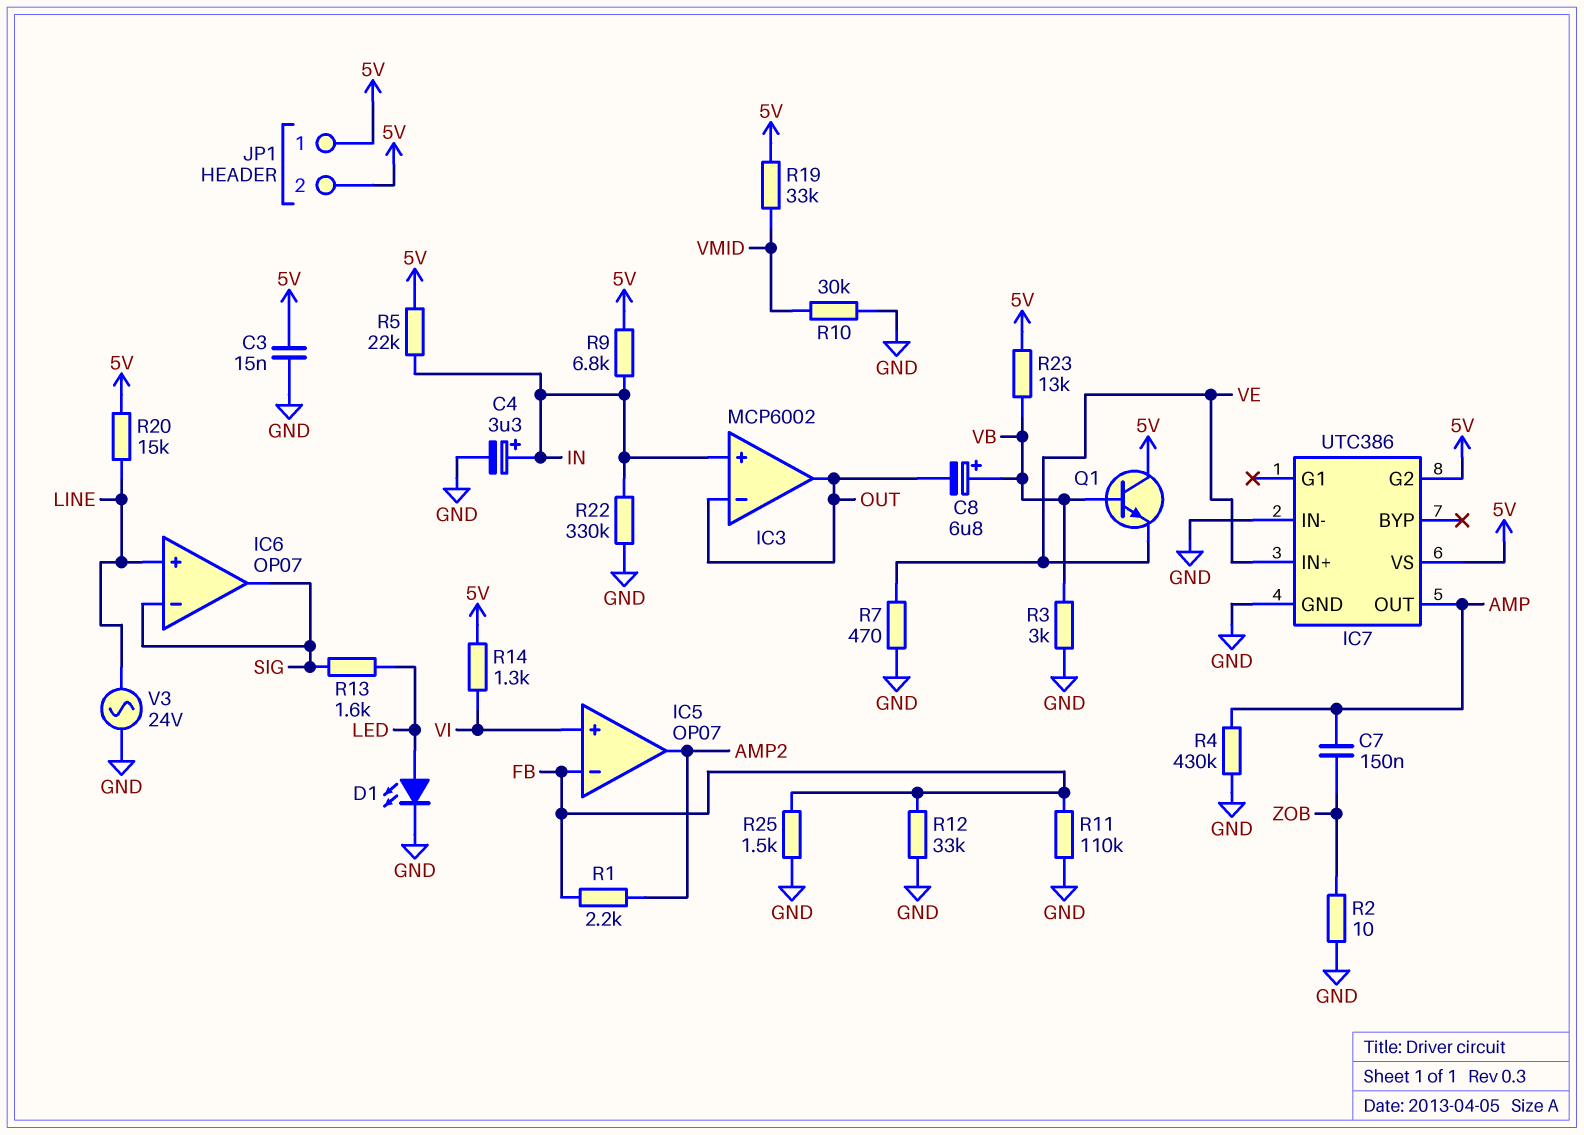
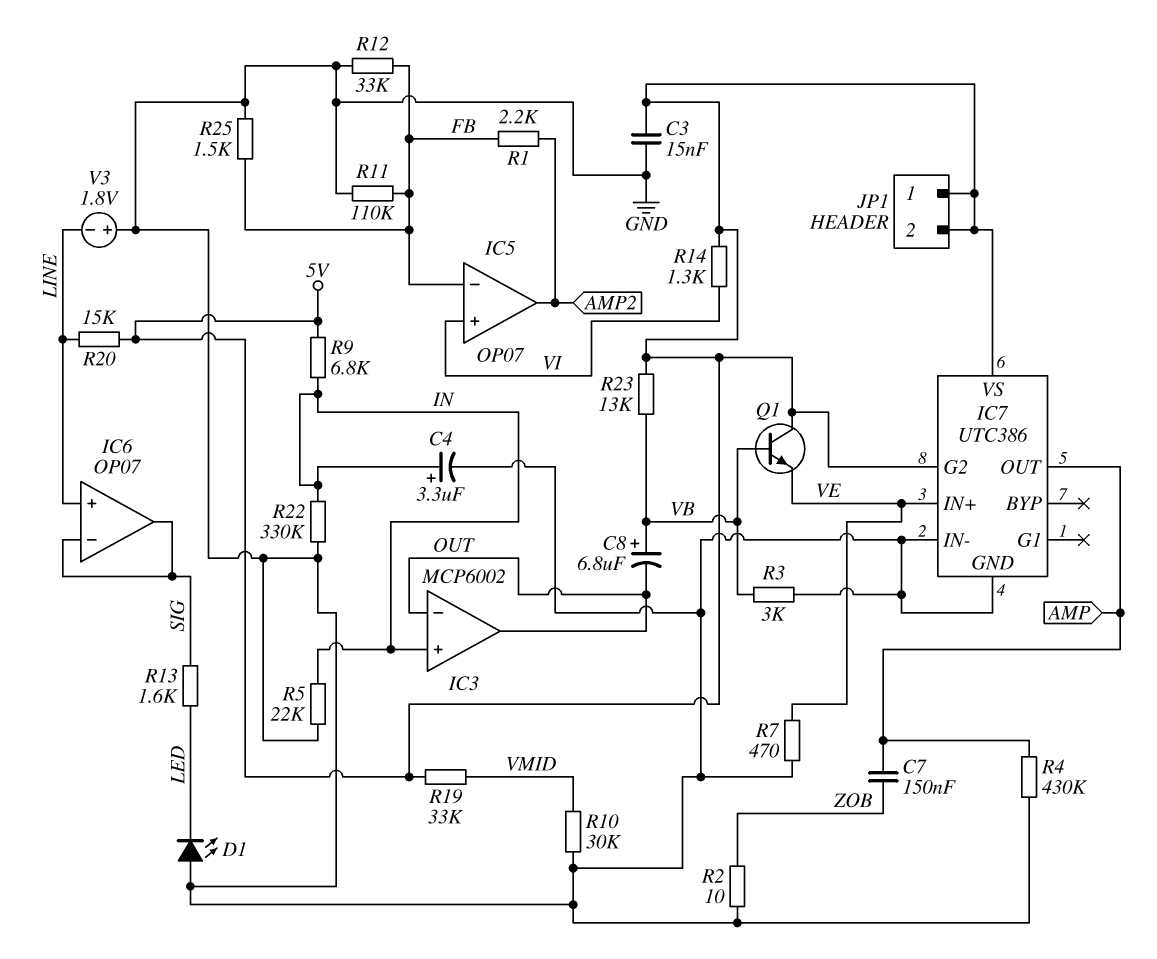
D1: LED (A LED, K GND) -> LED (A GND, K LED)
R5: 22k (5V, IN) -> 22k (GND, IN)
V3: AC 24V (GND, LINE) -> 1.8V (plus GND, minus LINE)

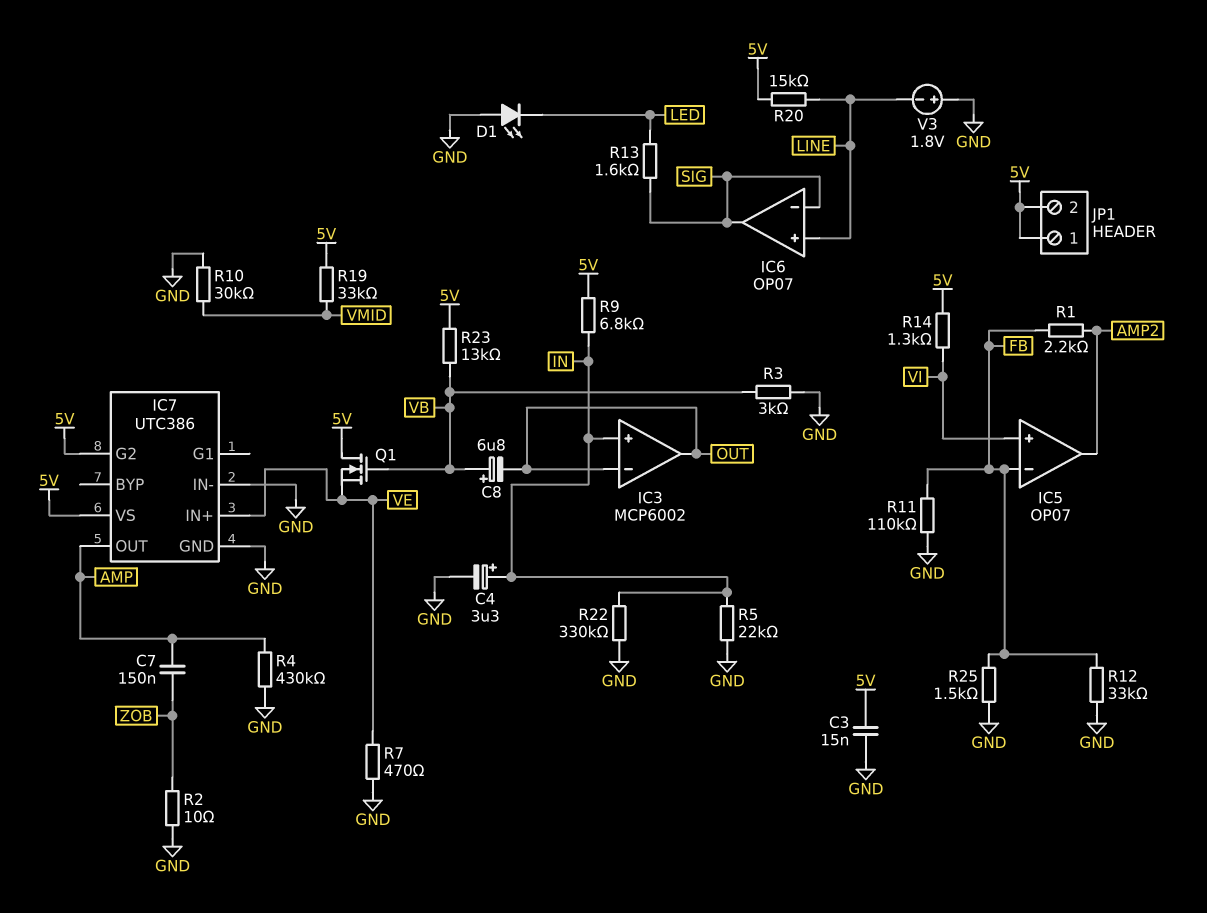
Q1: NPN (B VB, C 5V, E VE) -> NMOS (G VB, D 5V, S VE)

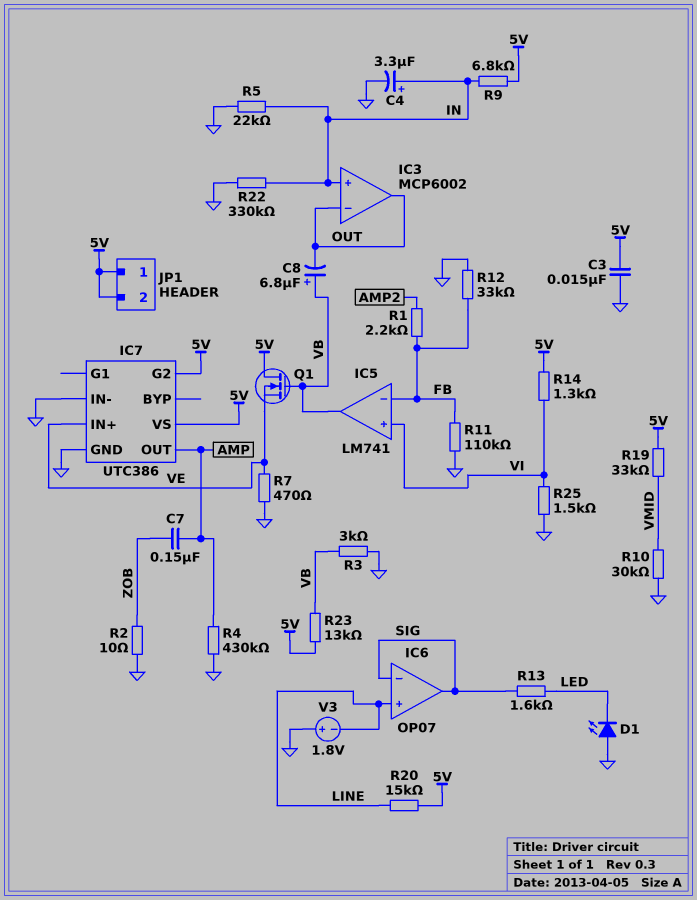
IC5: OP07 -> LM741
IC5 pin out: AMP2 -> VB
R25: 1.5k (FB, GND) -> 1.5k (GND, VI)

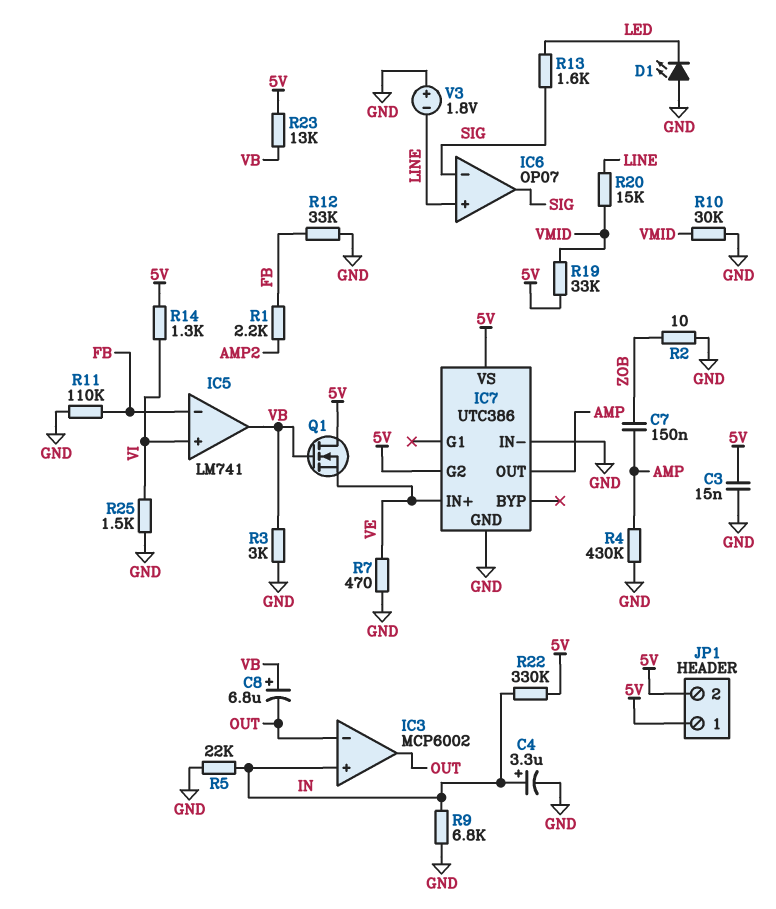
R9: 6.8k (5V, IN) -> 6.8k (GND, IN)
R20: 15k (5V, LINE) -> 15k (LINE, VMID)
R22: 330k (GND, IN) -> 330k (5V, IN)

